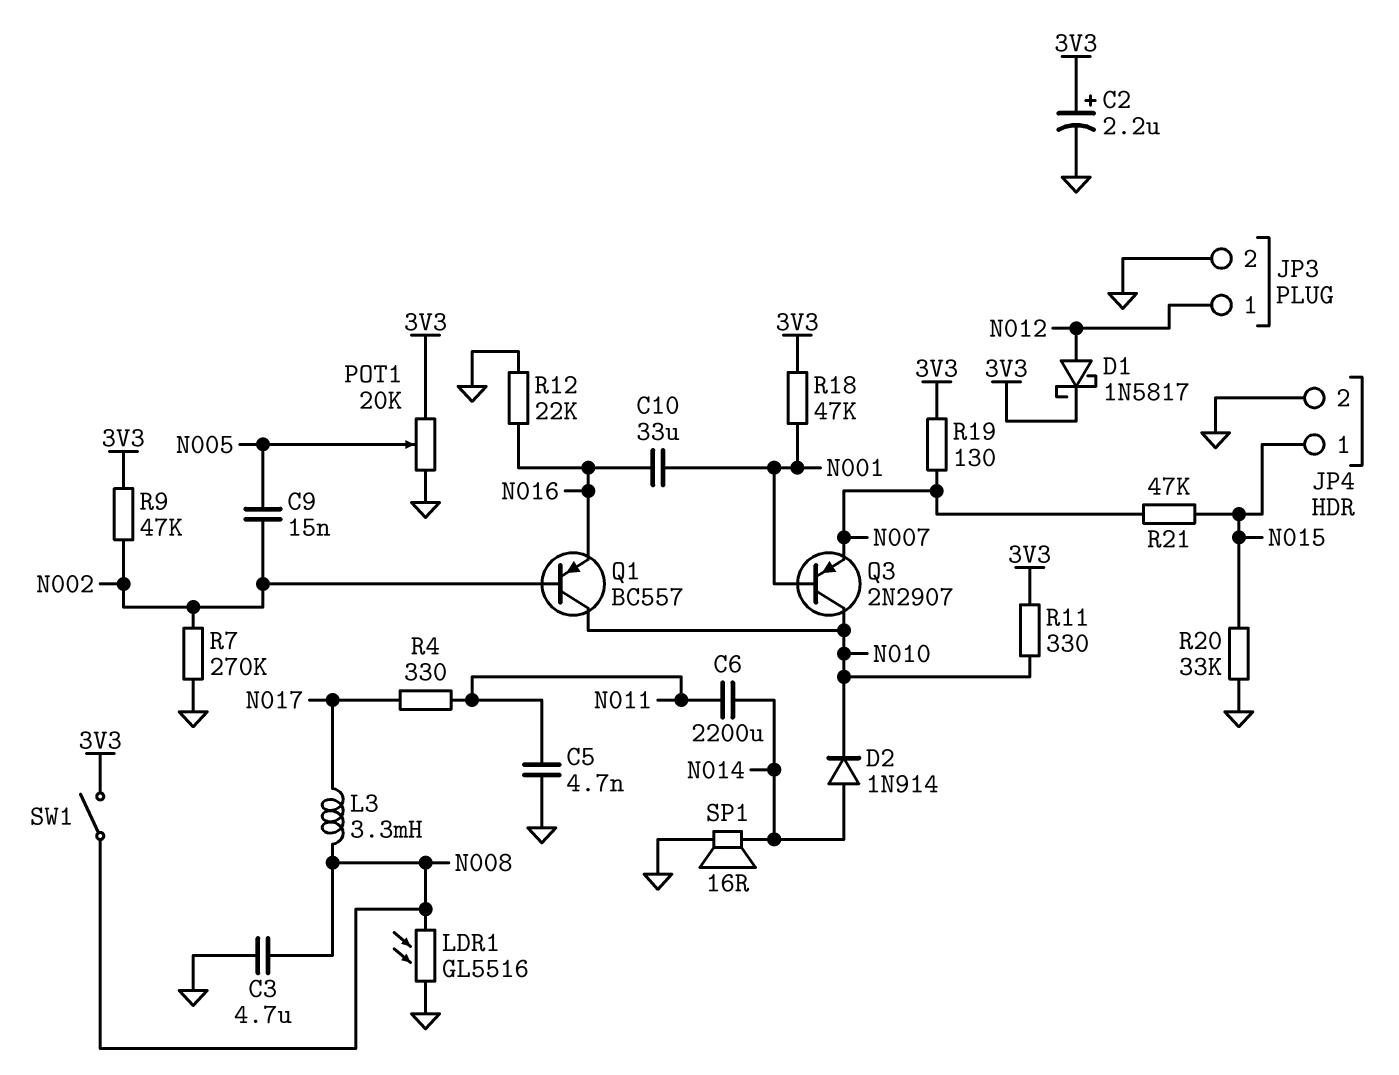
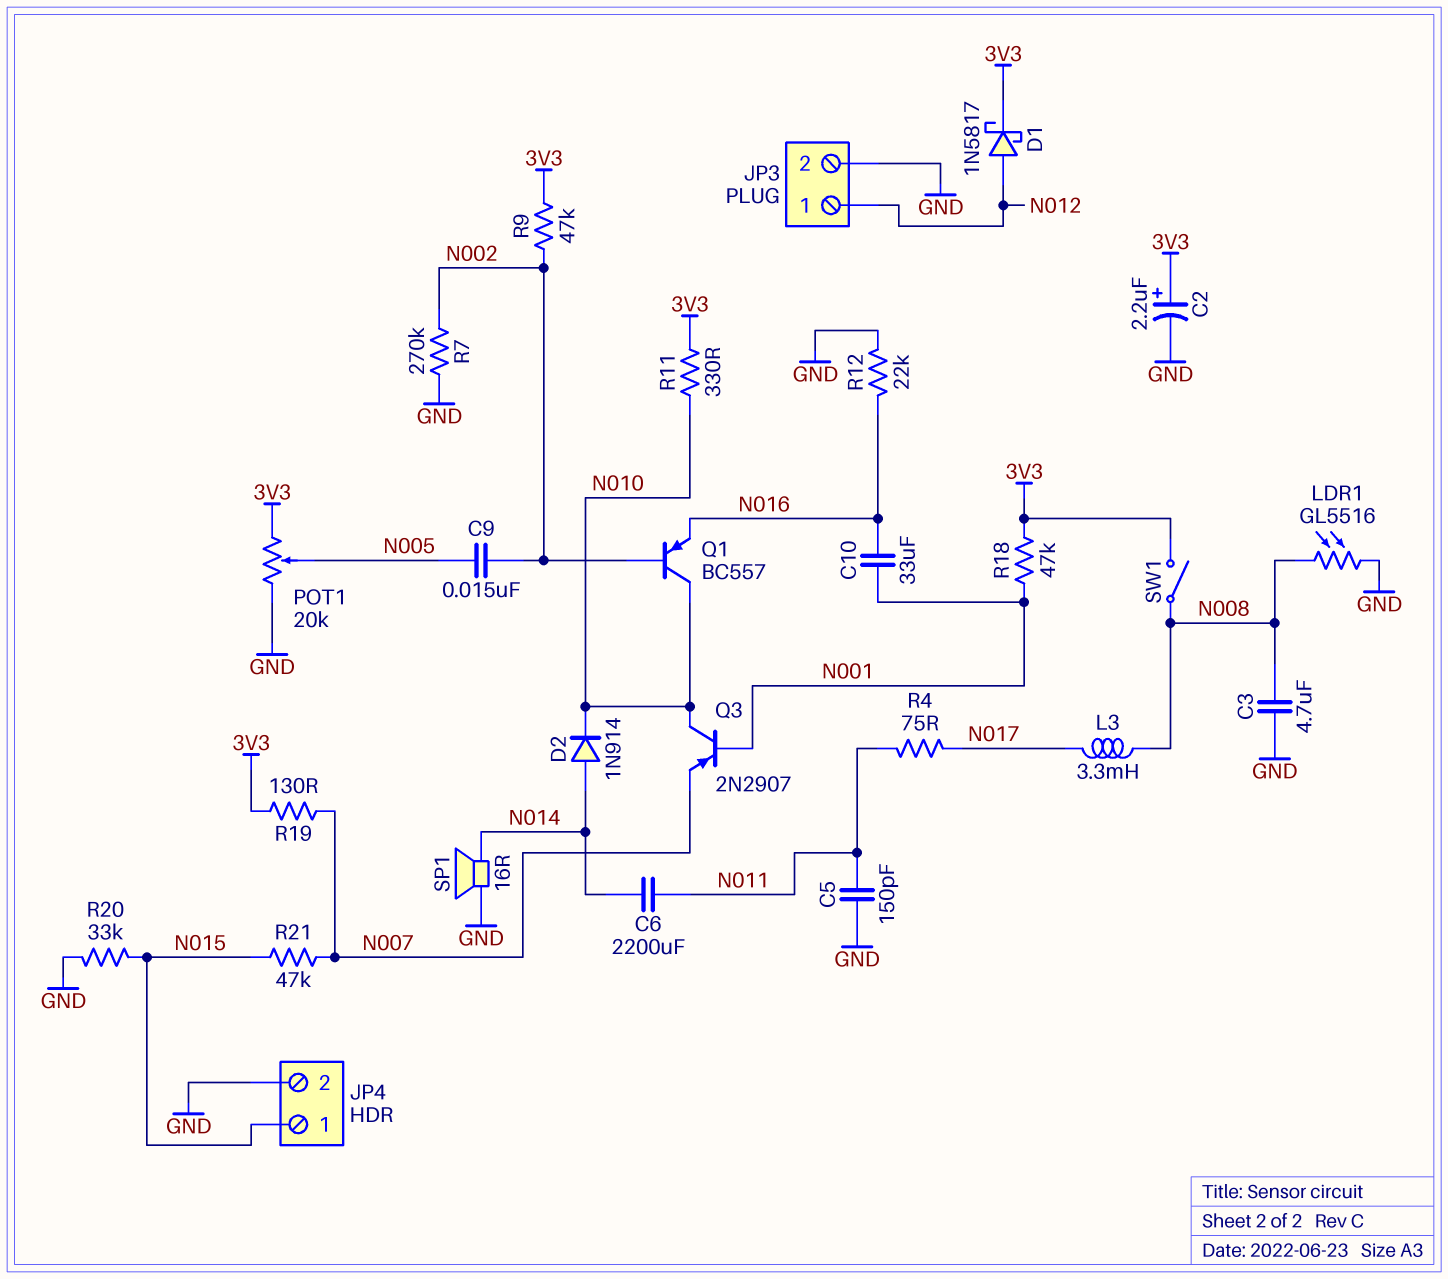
C5: 4.7nF (GND, N011) -> 150pF (GND, N011)
R4: 330 (N011, N017) -> 75 (N011, N017)

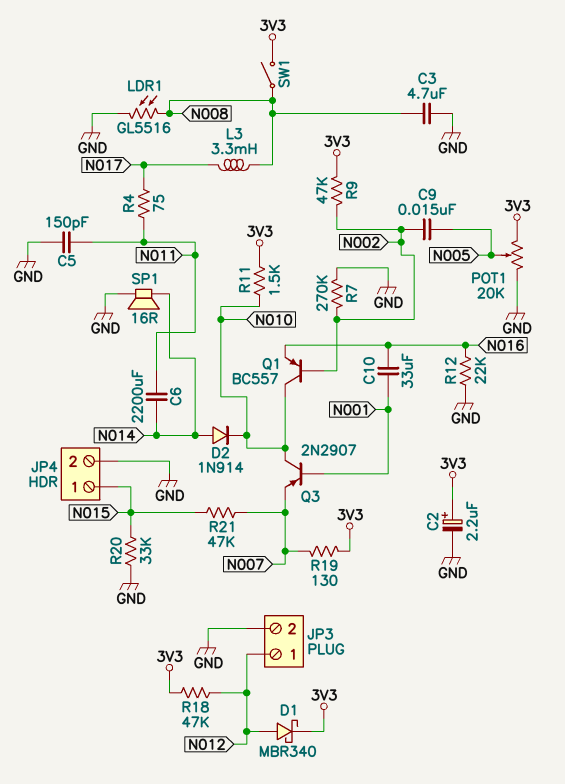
D1: schottky 1N5817 (A N012, K 3V3) -> schottky MBR340 (A N012, K 3V3)
R11: 330 (3V3, N010) -> 1.5k (3V3, N010)
R18: 47k (3V3, N001) -> 47k (3V3, N012)

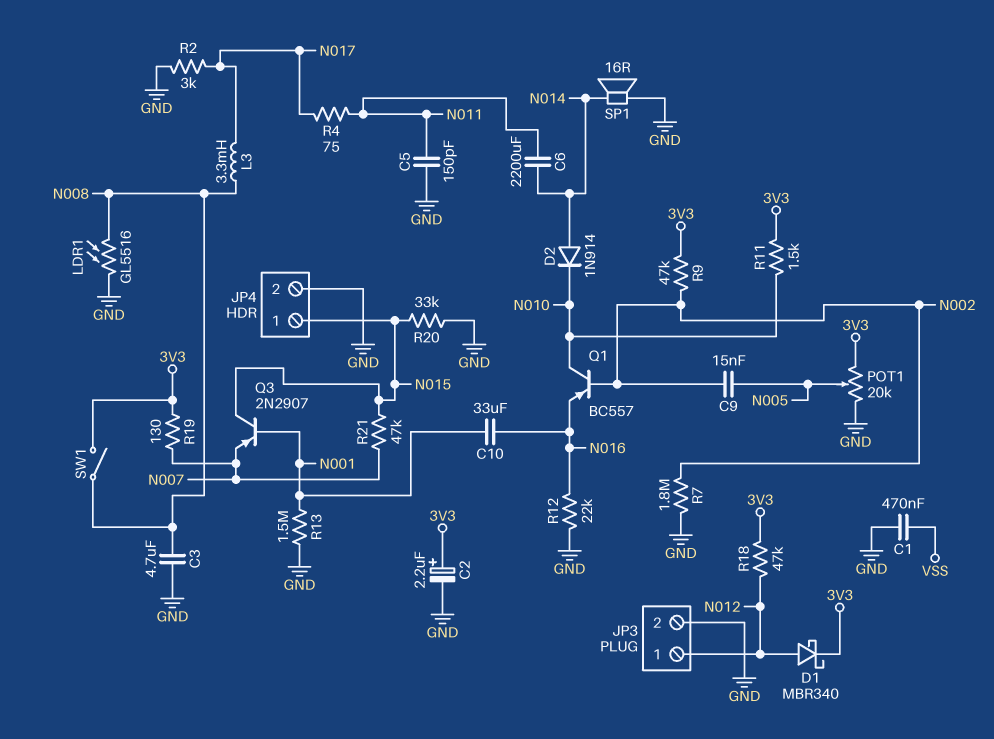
C1: none -> 470nF (GND, VSS)
Q3: PNP 2N2907 (B N001, C N010, E N007) -> PNP 2N2907 (B N001, C N015, E N007)
R2: none -> 3k (GND, N017)
R7: 270k (GND, N002) -> 1.8M (GND, N002)
R13: none -> 1.5M (GND, N001)

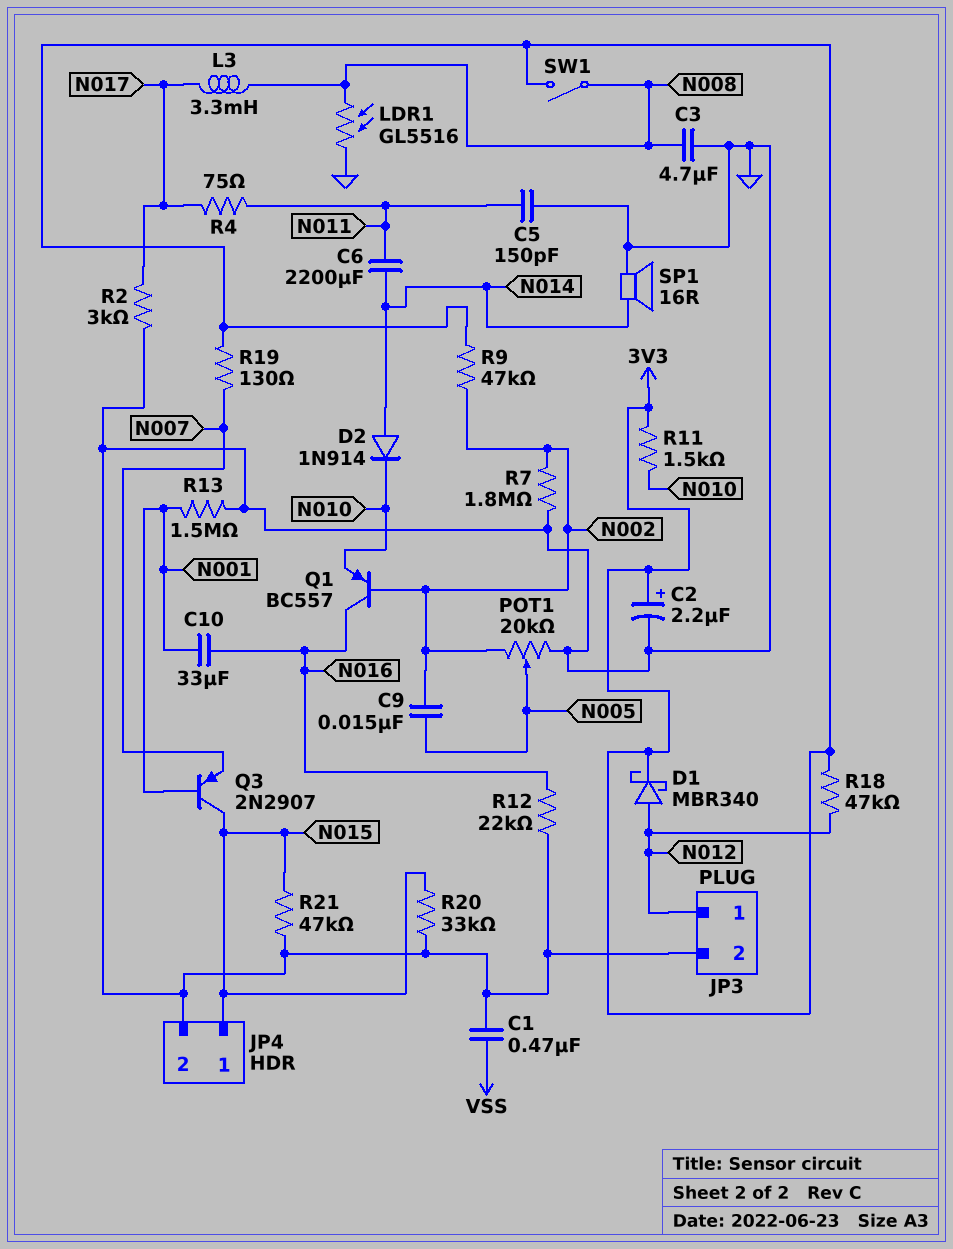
POT1: 20k (3V3, GND, wiper N005) -> 20k (GND, N002, wiper N005)
Q1: PNP BC557 (B N002, C N010, E N016) -> PNP BC557 (B N002, C N016, E N010)
R21: 47k (N007, N015) -> 47k (GND, N015)

